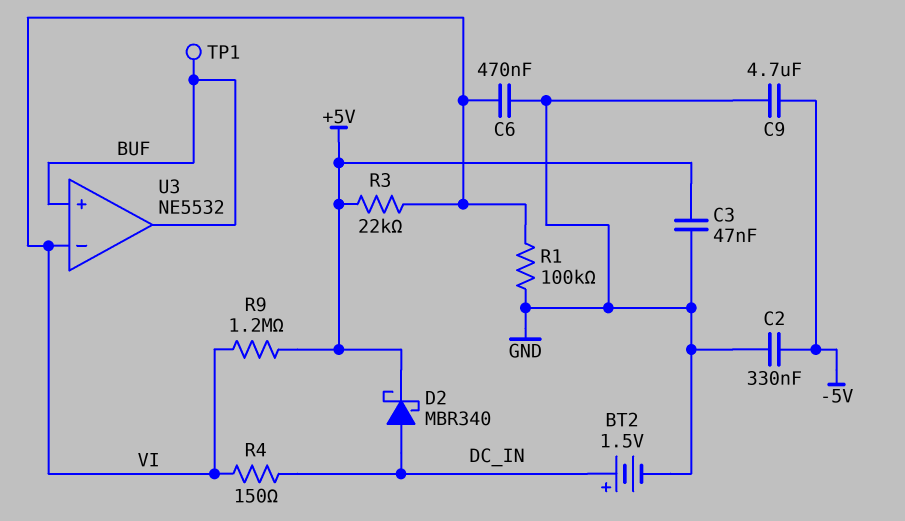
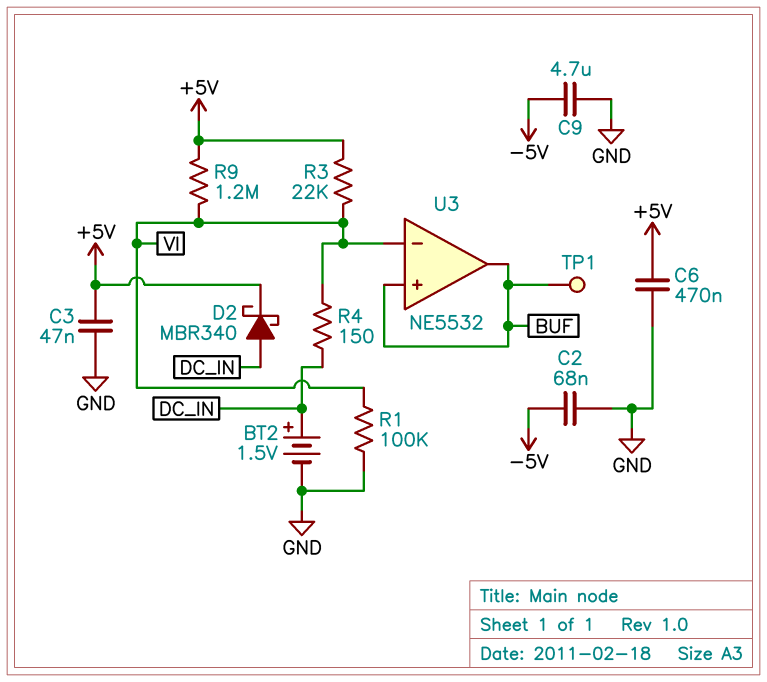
C2: 330nF (-5V, GND) -> 68nF (-5V, GND)
C6: 470nF (GND, VI) -> 470nF (+5V, GND)

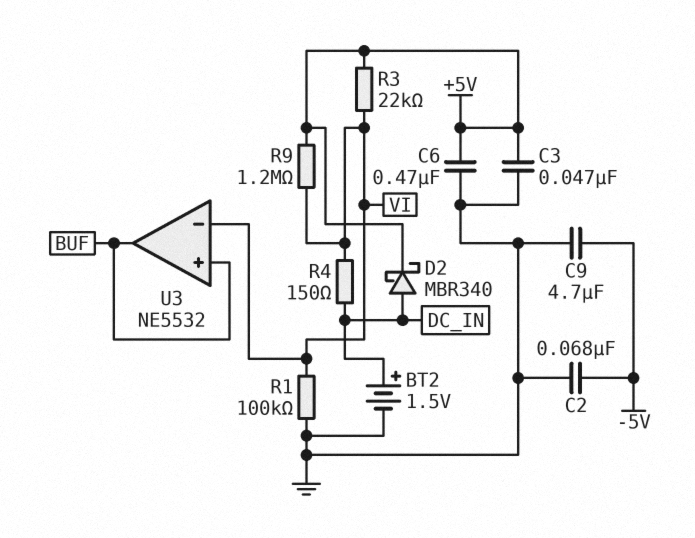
TP1: test point (BUF) -> none

